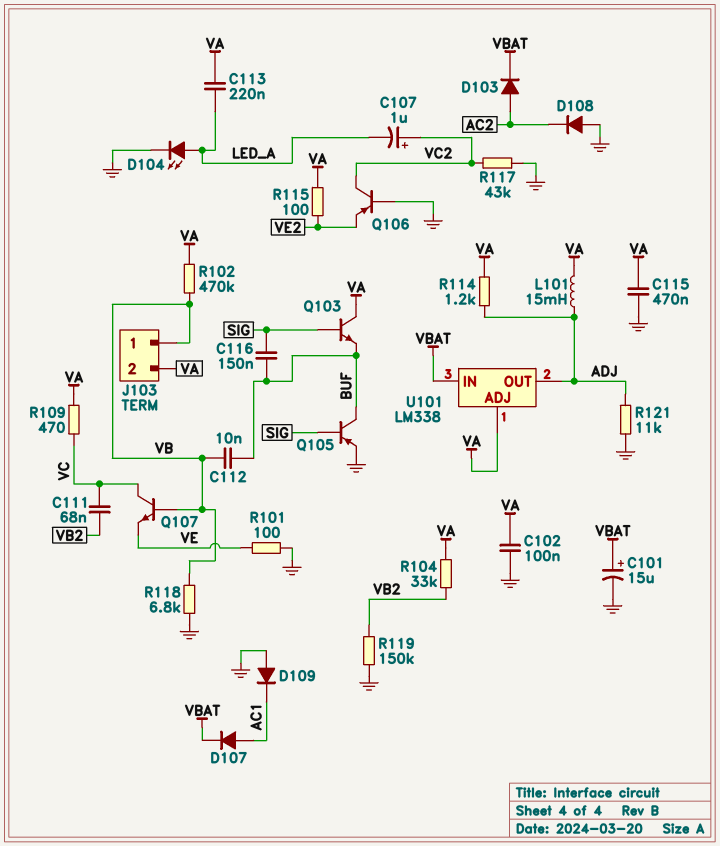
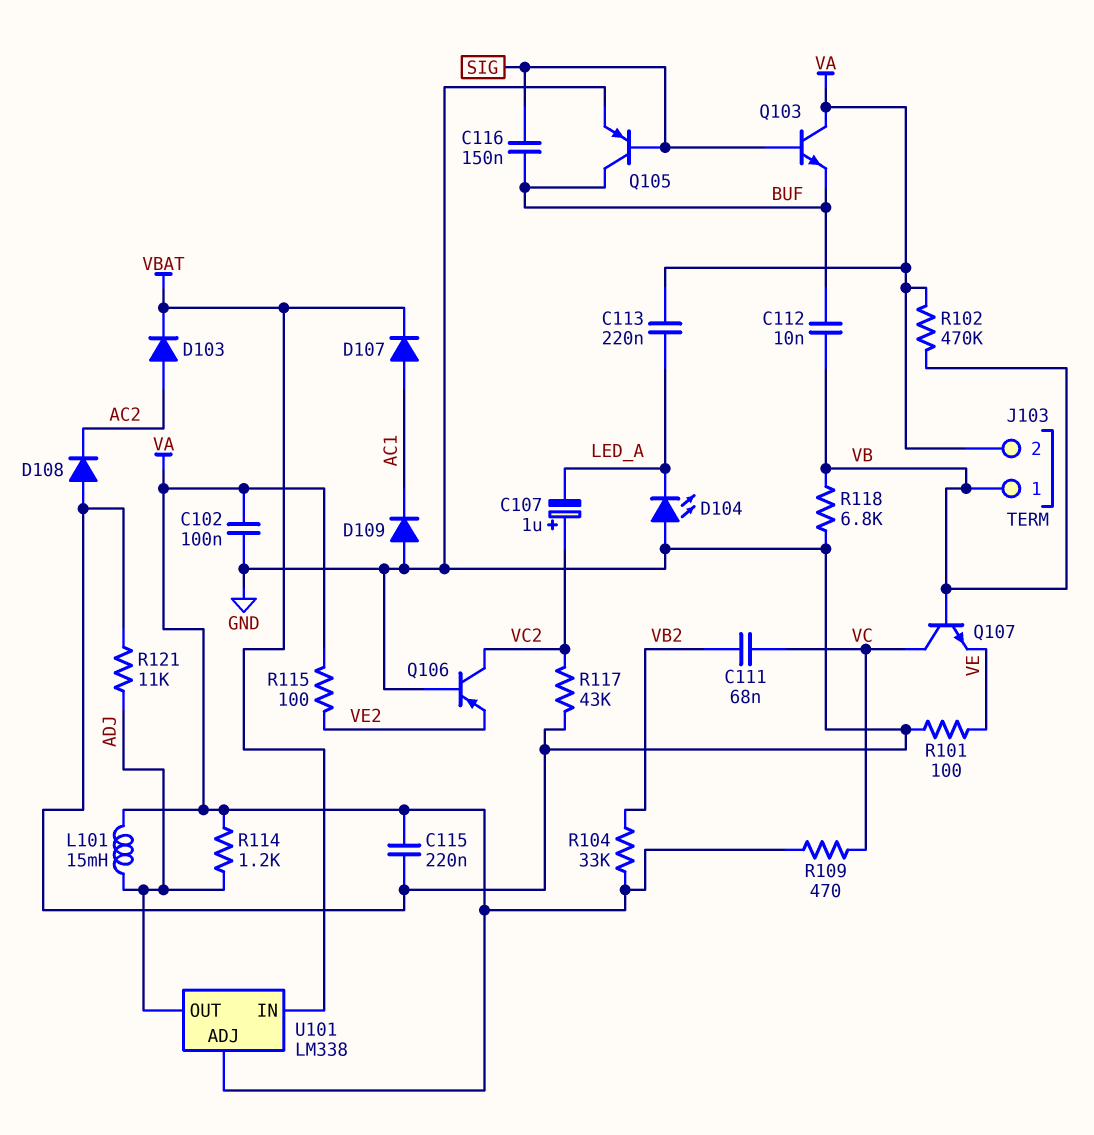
C101: 15uF (plus VBAT, minus GND) -> none
C115: 470nF (GND, VA) -> 220nF (GND, VA)
D104: LED (A LED_A, K GND) -> LED (A GND, K LED_A)
R119: 150k (GND, VB2) -> none

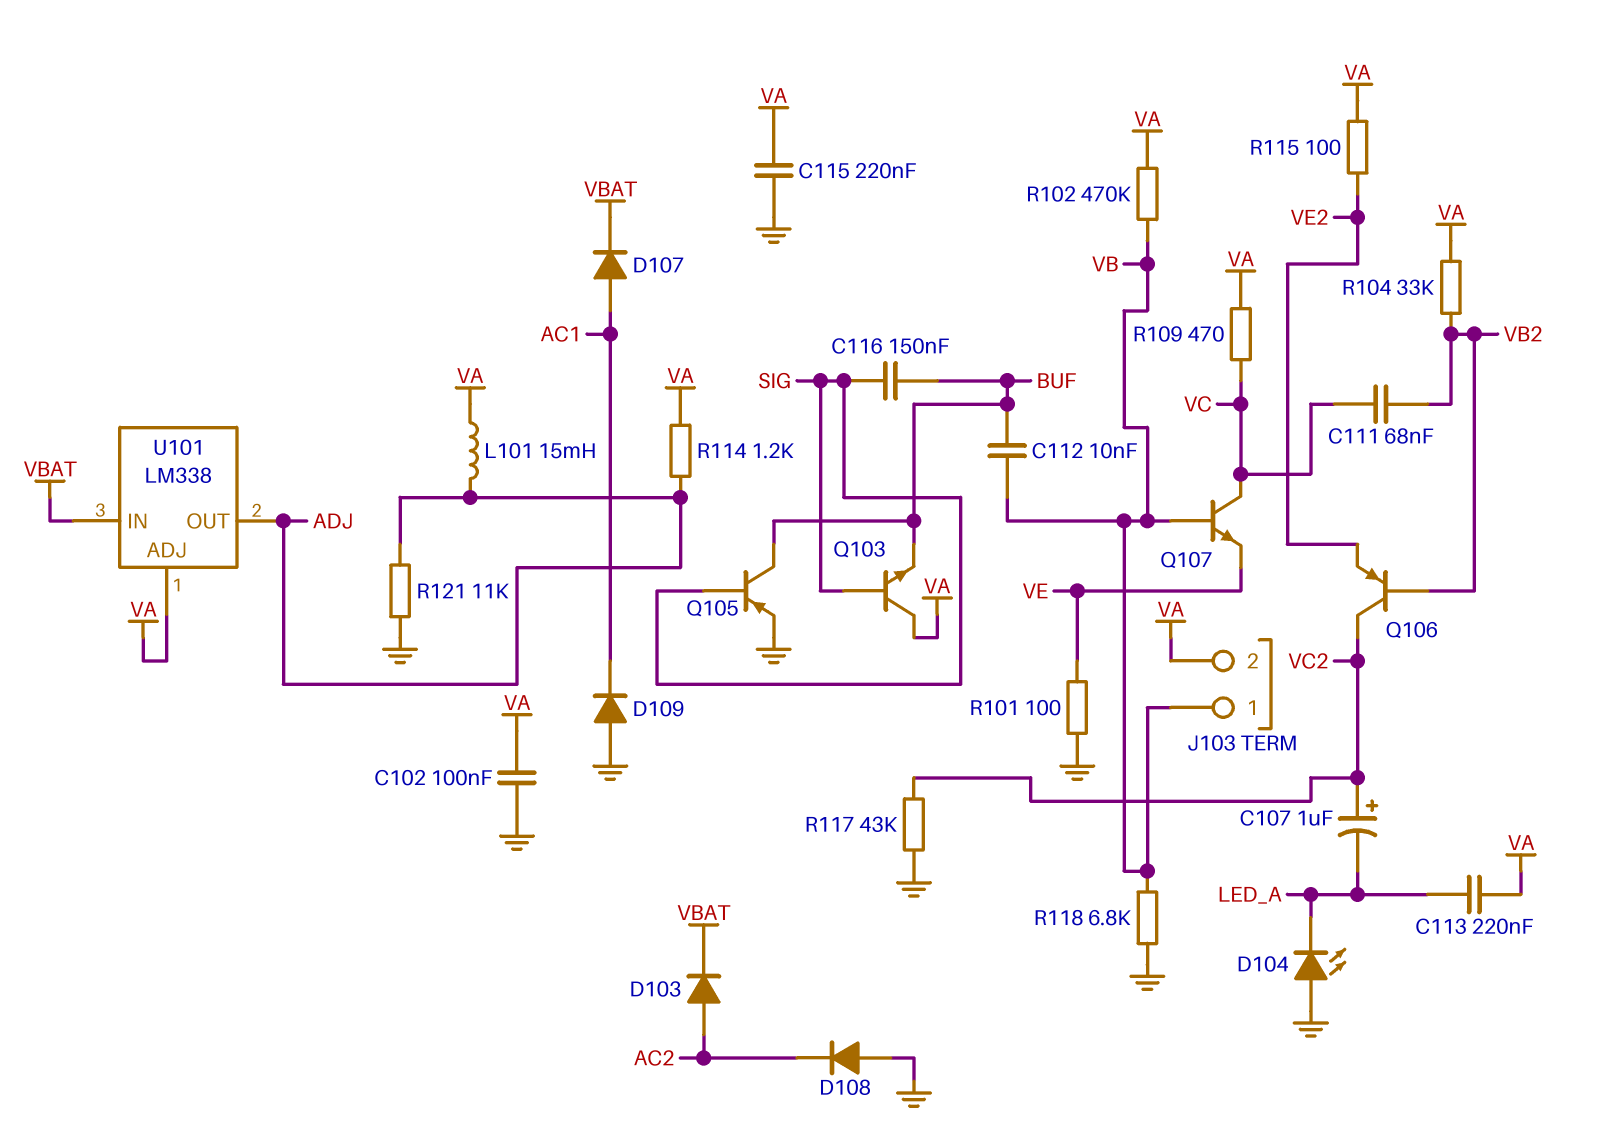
Q106: PNP (B GND, C VC2, E VE2) -> PNP (B VB2, C VC2, E VE2)

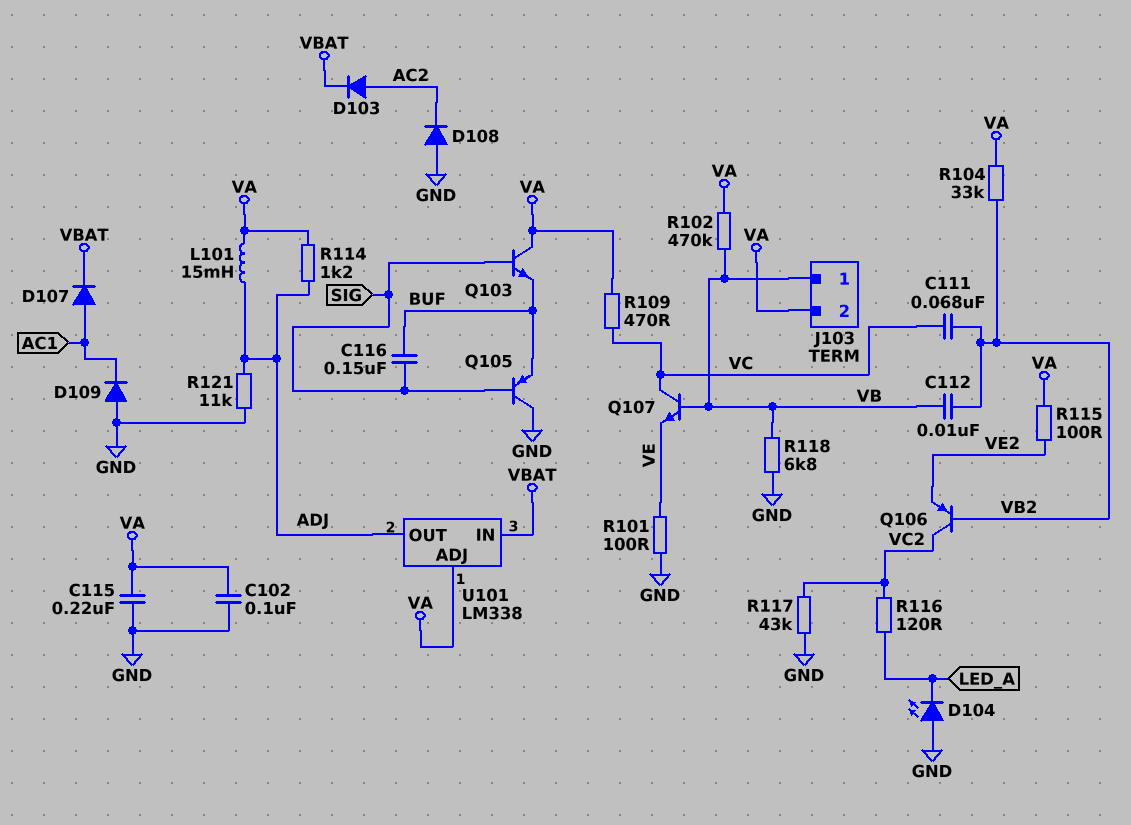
C107: 1uF (plus VC2, minus LED_A) -> none
C112: 10nF (BUF, VB) -> 10nF (VB, VB2)
C113: 220nF (LED_A, VA) -> none
Q105: PNP (B SIG, C BUF, E GND) -> PNP (B SIG, C GND, E BUF)
R116: none -> 120 (LED_A, VC2)

